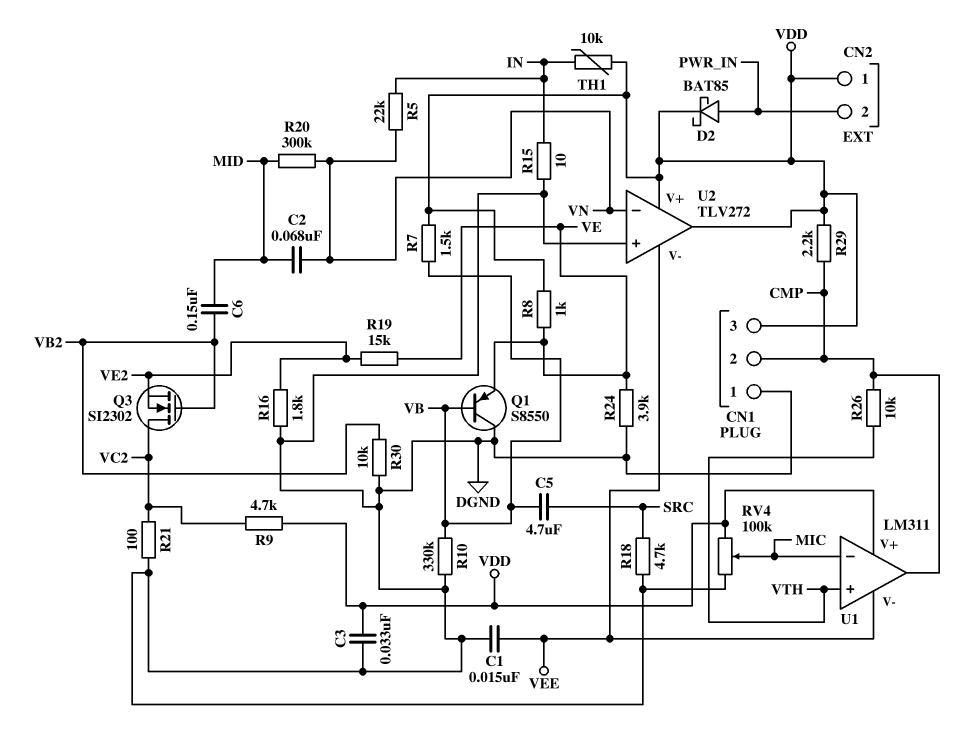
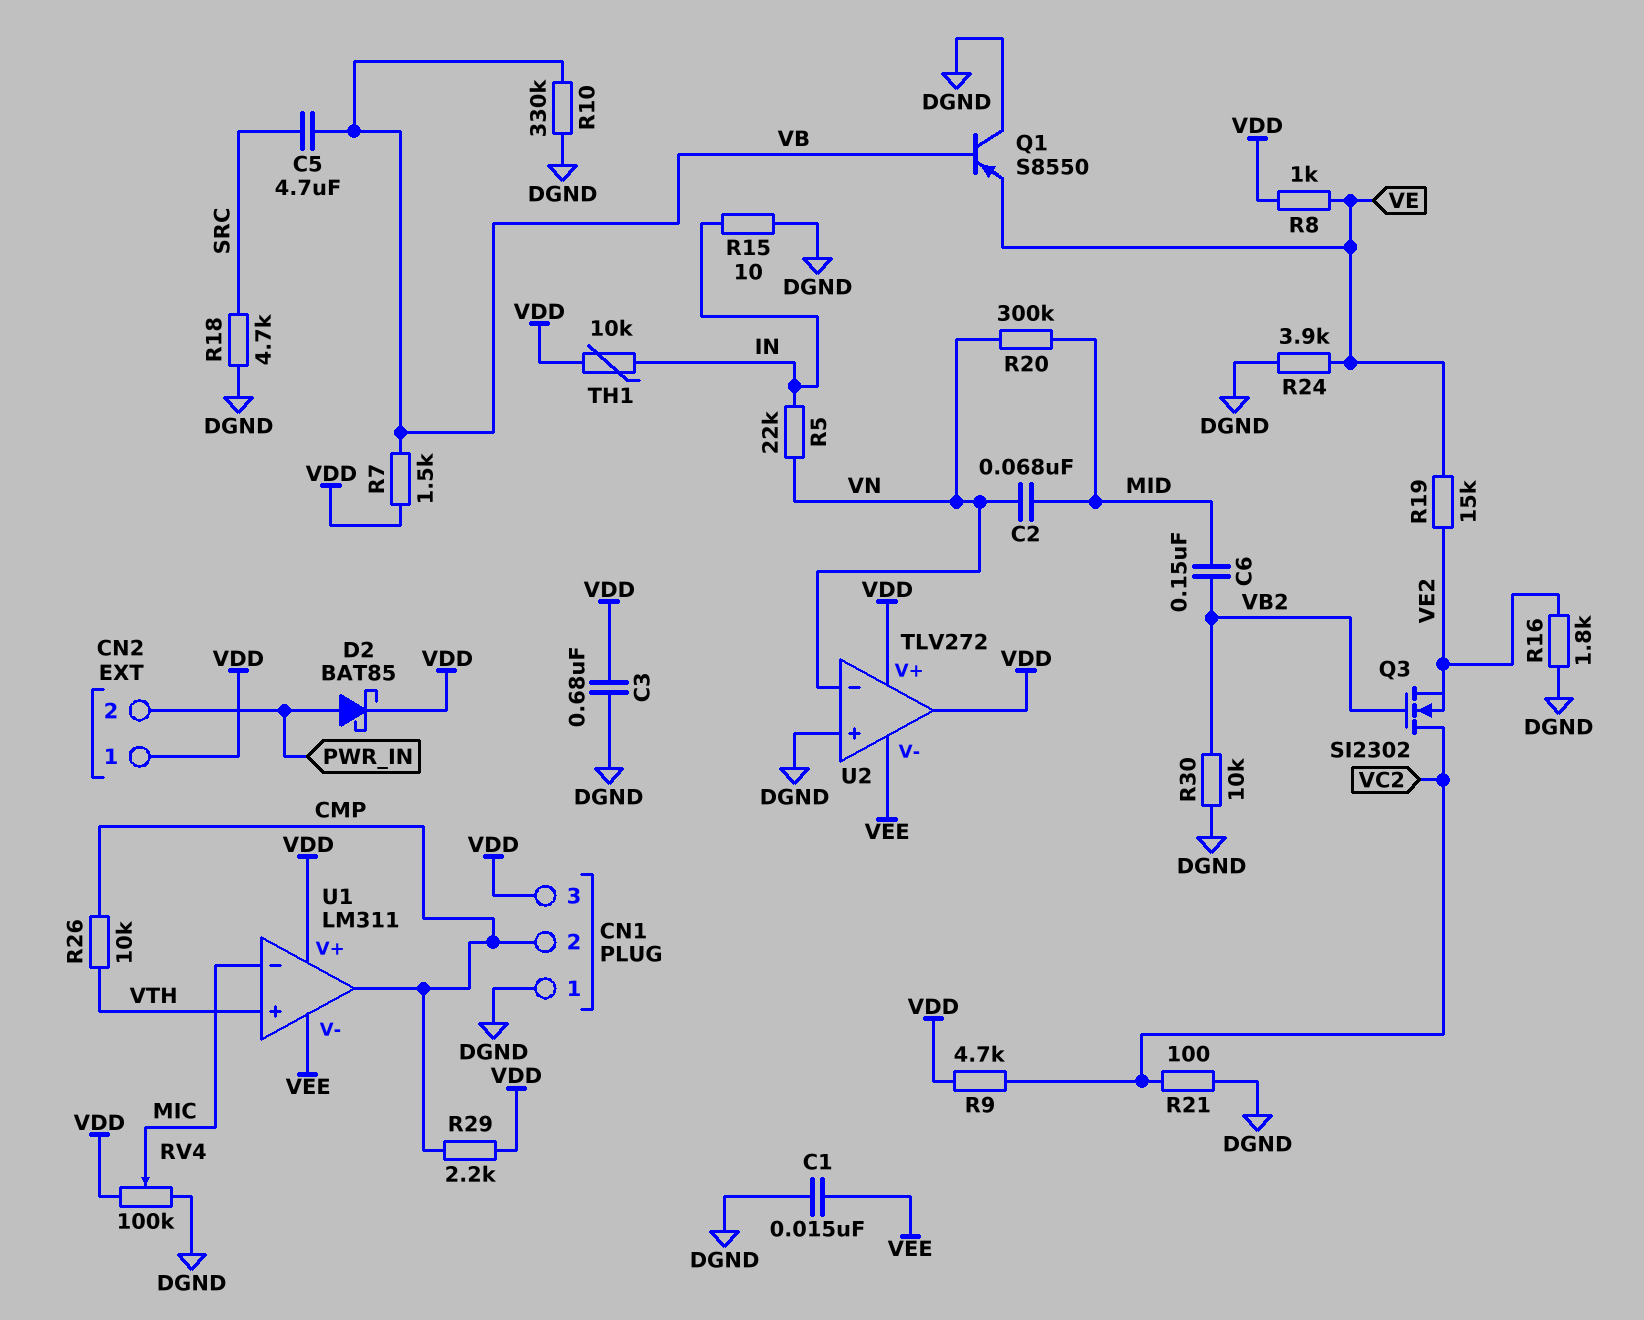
C3: 33nF (DGND, VDD) -> 680nF (DGND, VDD)

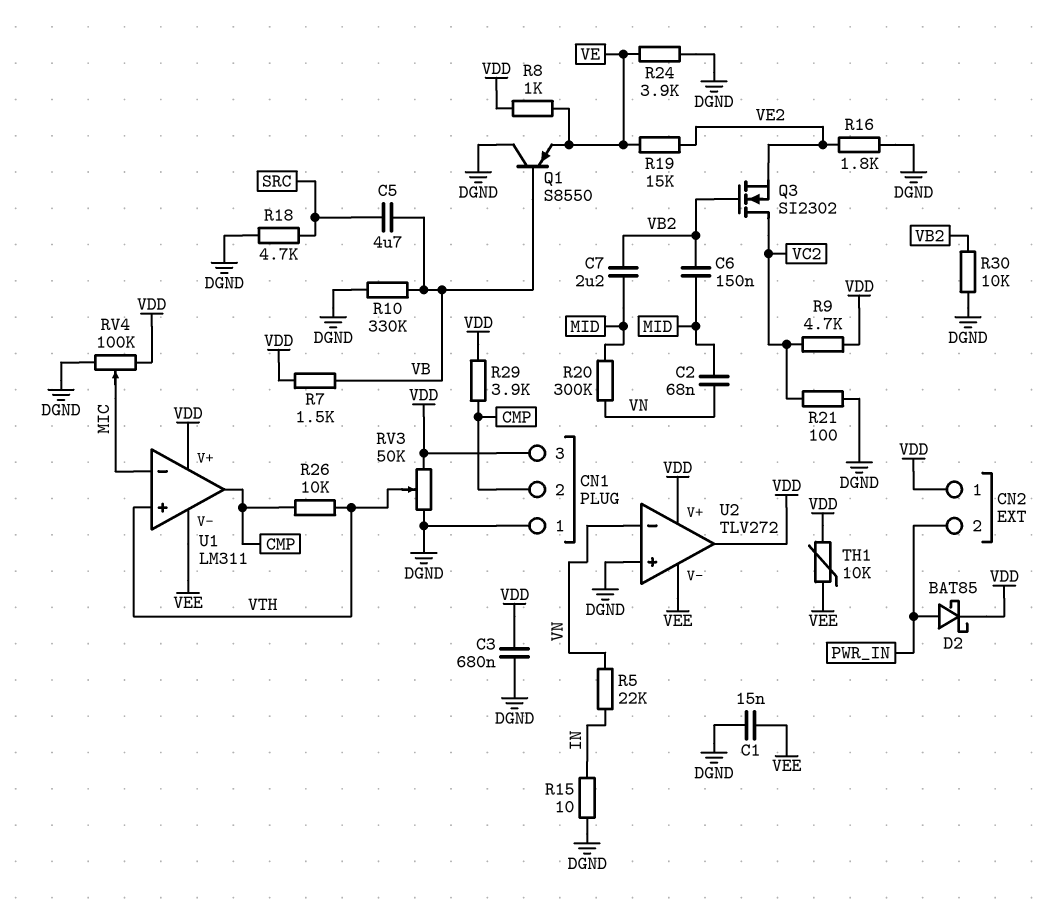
C7: none -> 2.2uF (MID, VB2)
R29: 2.2k (CMP, VDD) -> 3.9k (CMP, VDD)
RV3: none -> 50k (DGND, VDD, wiper VTH)
TH1: 10k (IN, VDD) -> 10k (VDD, VEE)

